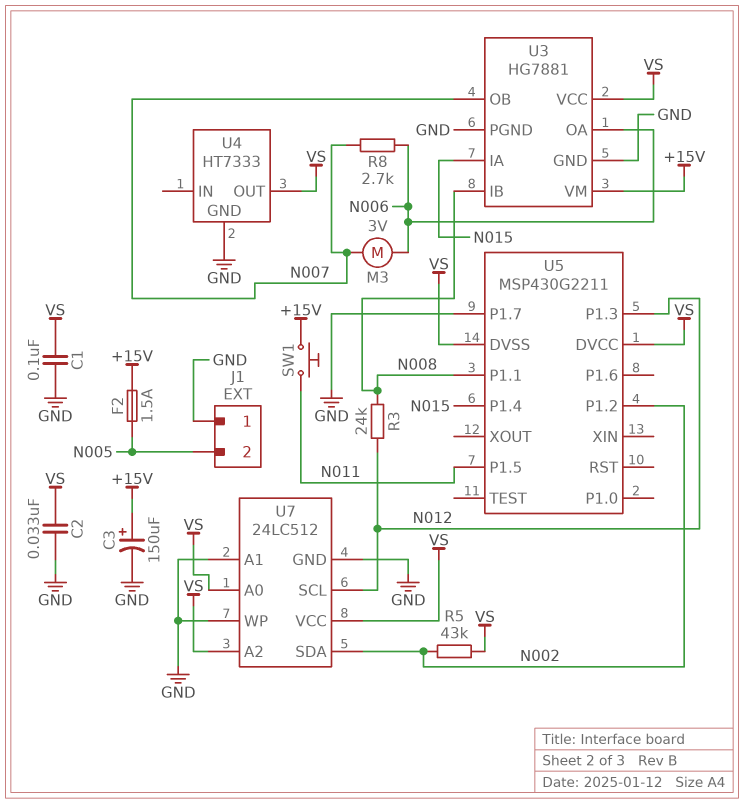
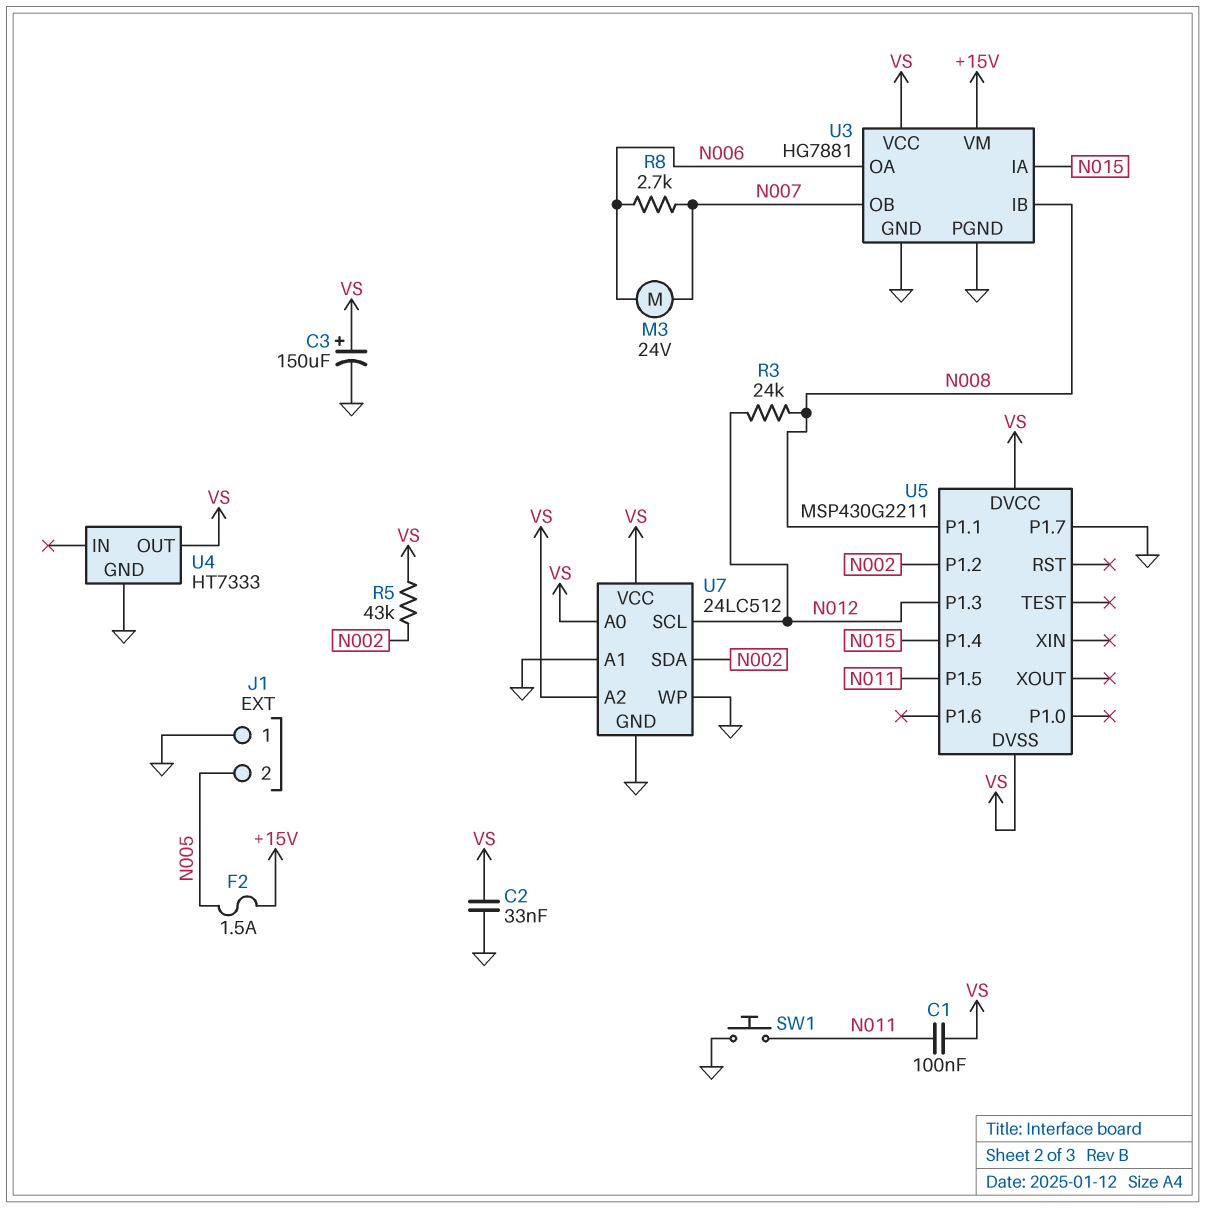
C1: 100nF (GND, VS) -> 100nF (N011, VS)
C3: 150uF (plus +15V, minus GND) -> 150uF (plus VS, minus GND)
M3: motor 3V (N006, N007) -> motor 24V (N006, N007)
SW1: button (+15V, N011) -> button (GND, N011)

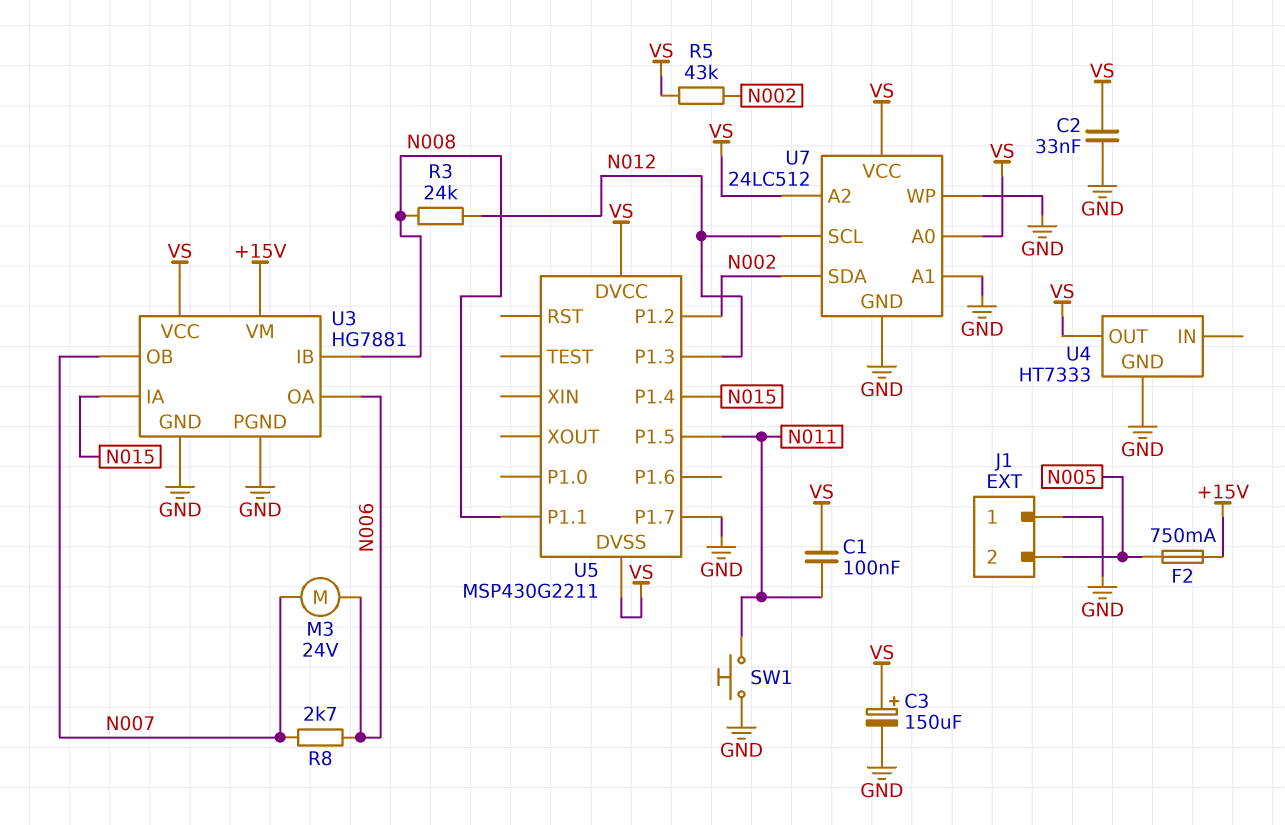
F2: 1.5A (+15V, N005) -> 750mA (+15V, N005)

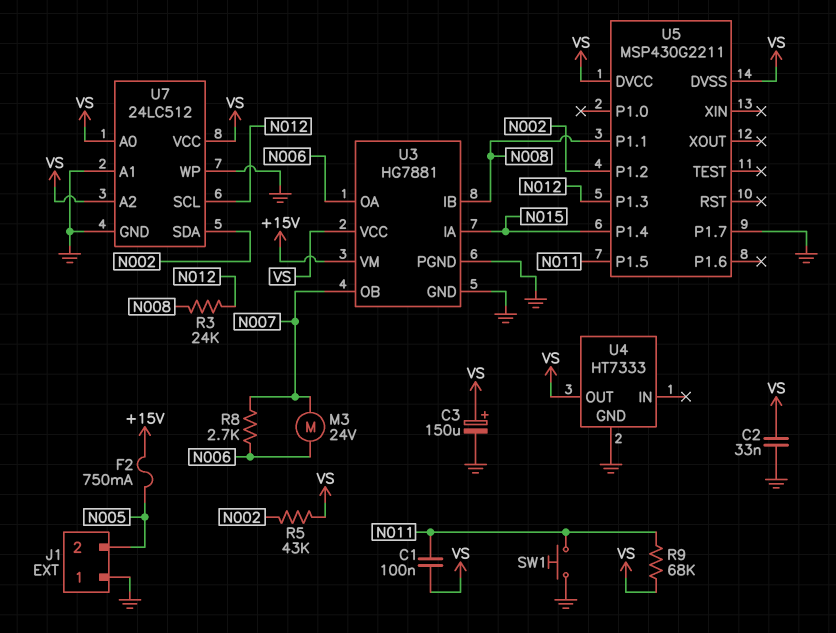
R9: none -> 68k (N011, VS)

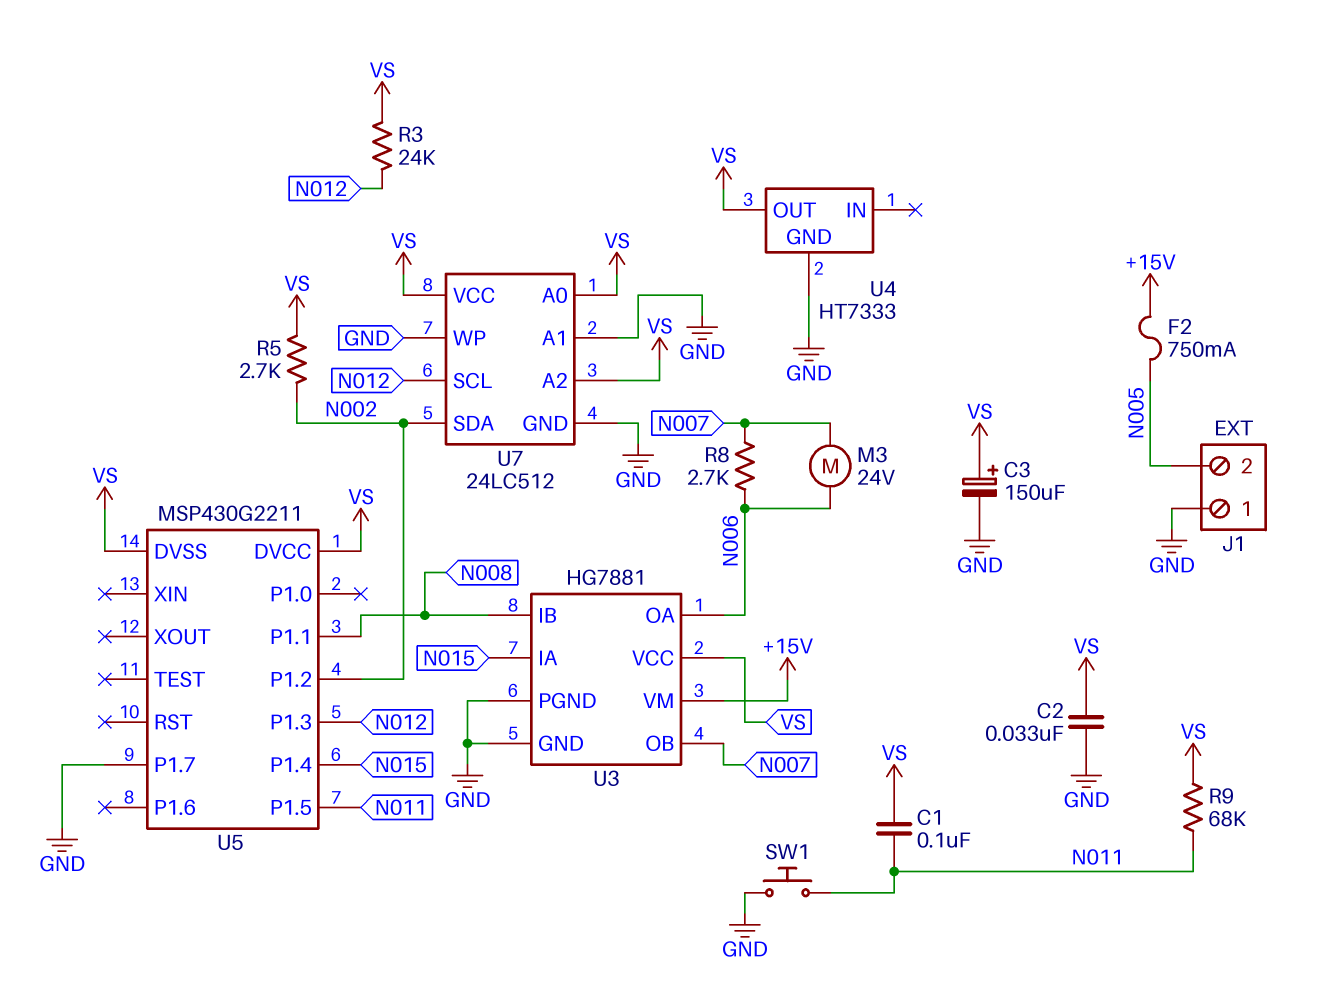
R3: 24k (N008, N012) -> 24k (N012, VS)
R5: 43k (N002, VS) -> 2.7k (N002, VS)

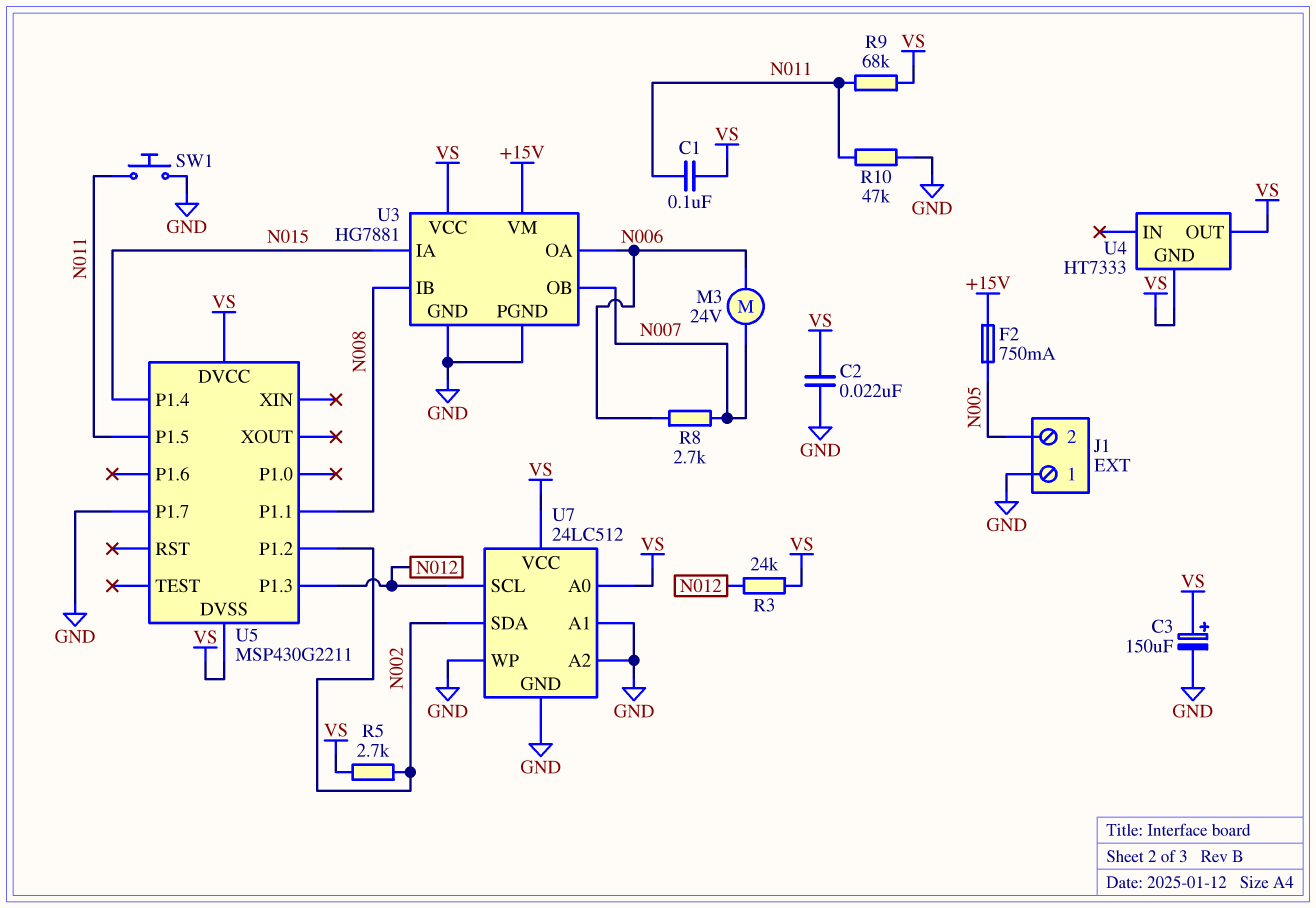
C2: 33nF (GND, VS) -> 22nF (GND, VS)
R10: none -> 47k (GND, N011)
U4 pin GND: GND -> VS
U7 pin A2: VS -> GND

